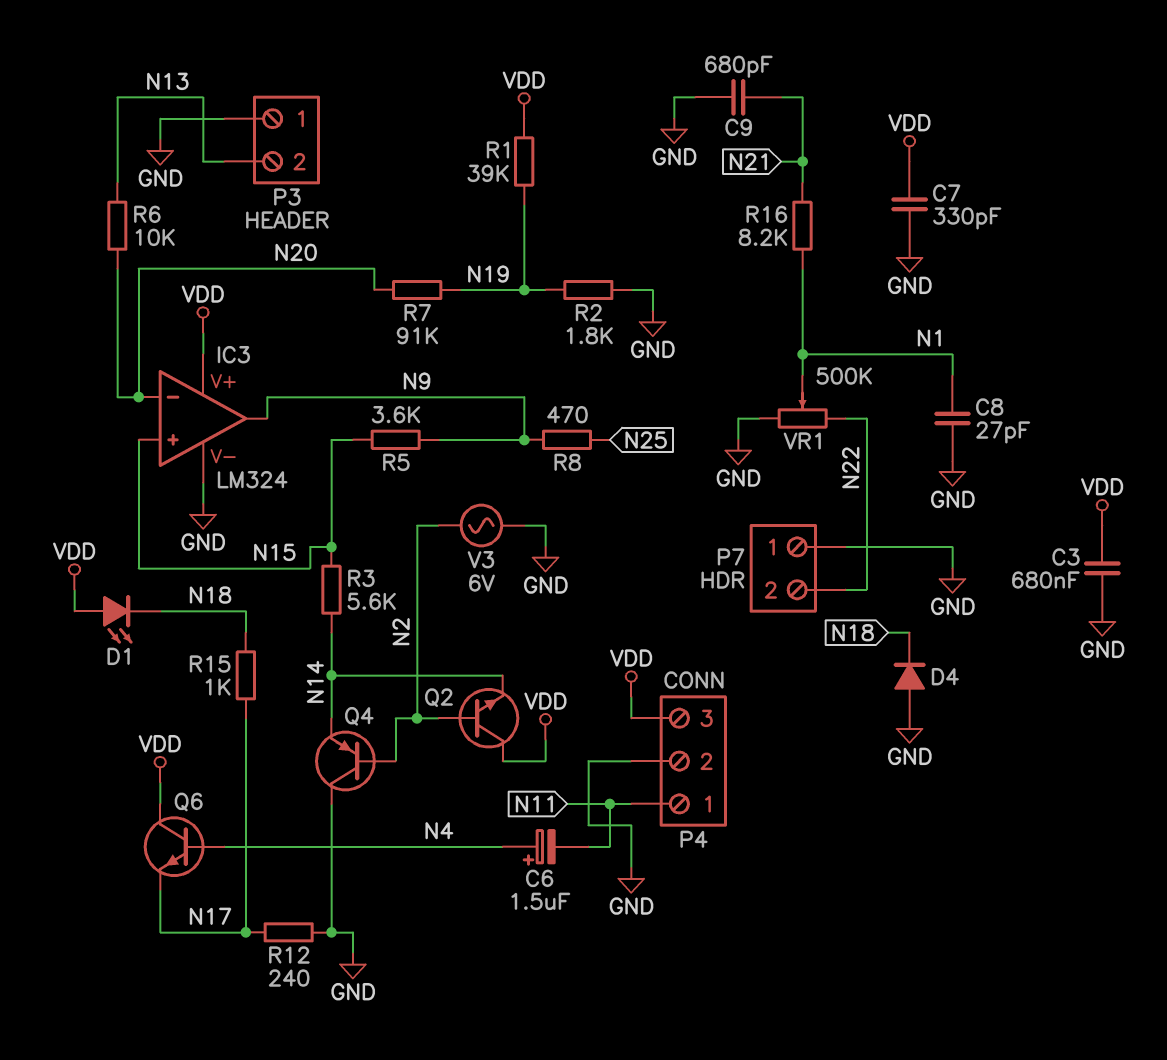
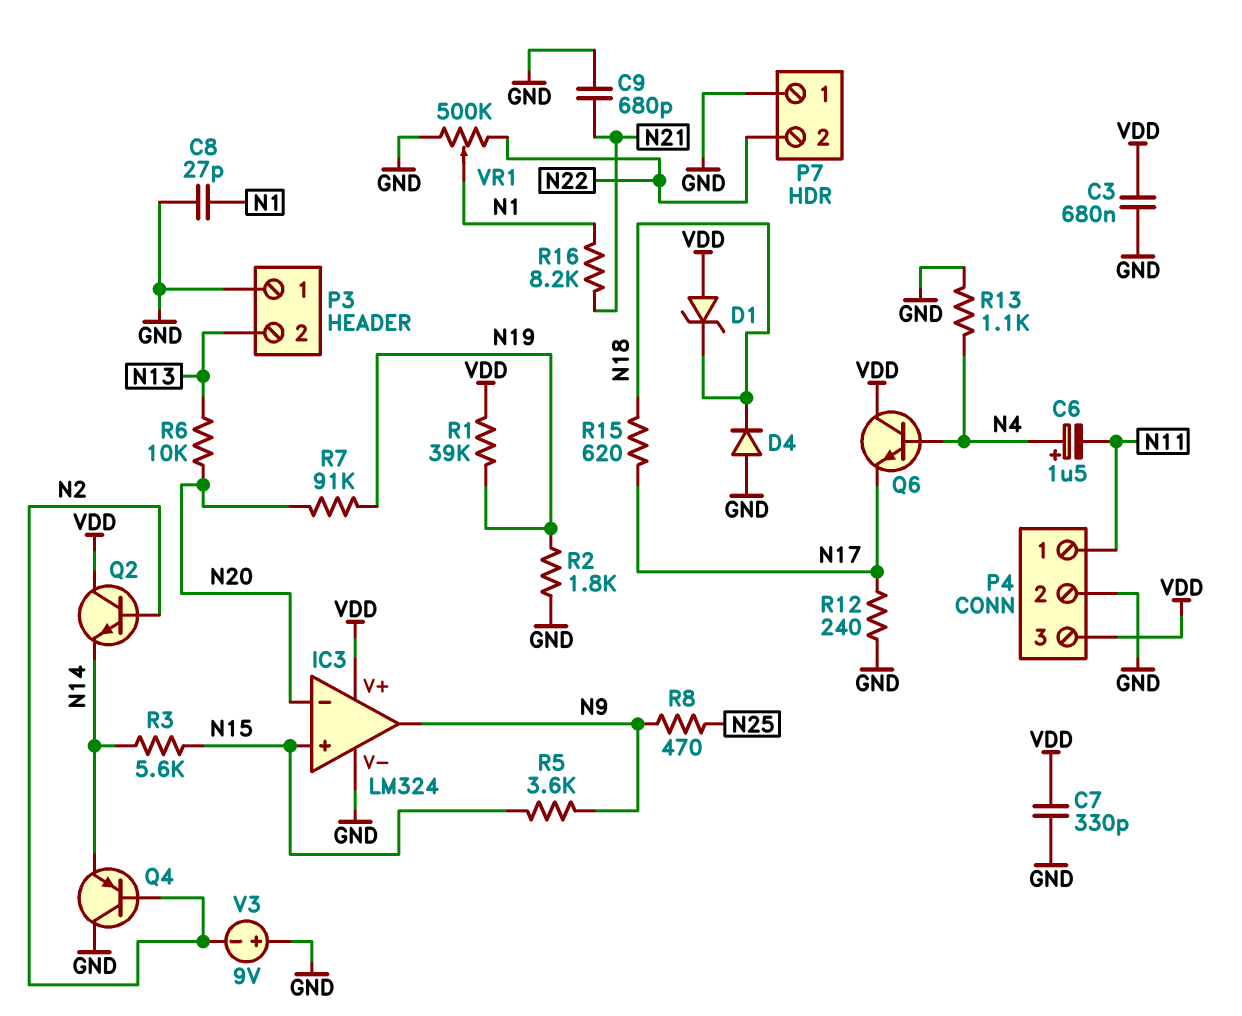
D1: LED (A VDD, K N18) -> zener (A VDD, K N18)
R13: none -> 1.1k (GND, N4)
R15: 1k (N17, N18) -> 620 (N17, N18)
V3: AC 6V (GND, N2) -> 9V (plus GND, minus N2)

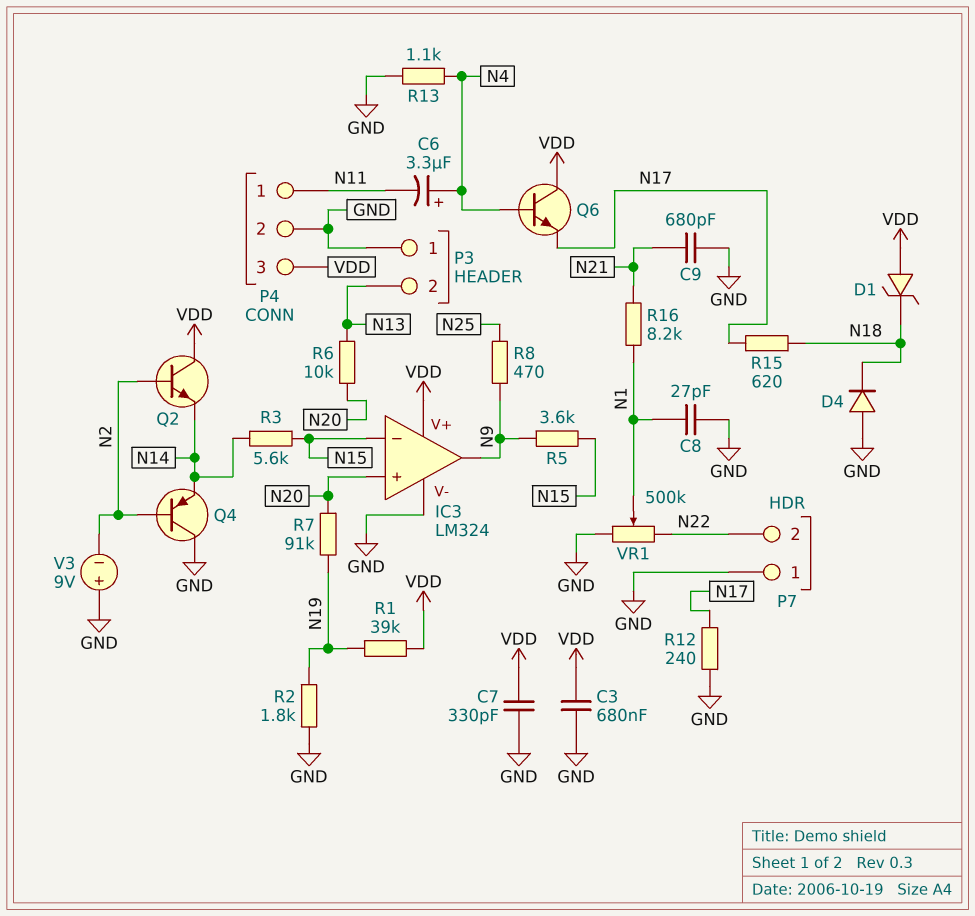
C6: 1.5uF (plus N4, minus N11) -> 3.3uF (plus N4, minus N11)
IC3 pin in+: N15 -> N20
IC3 pin in-: N20 -> N15

